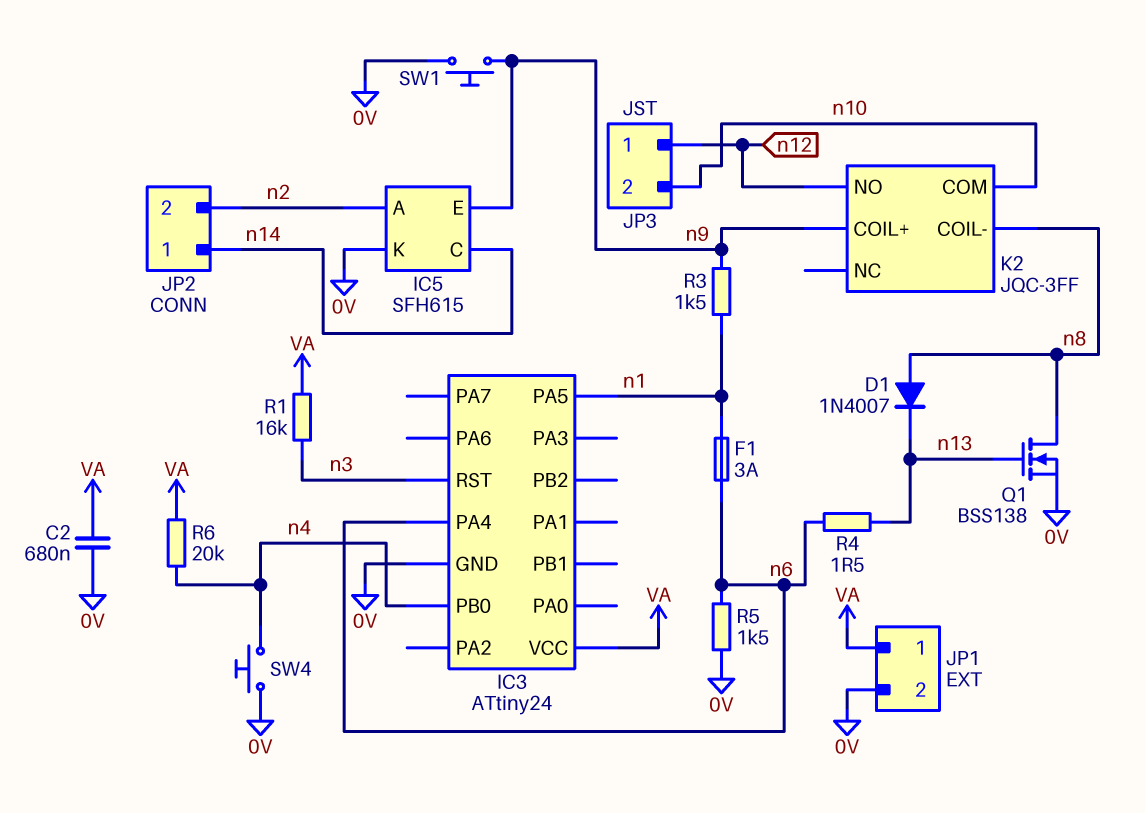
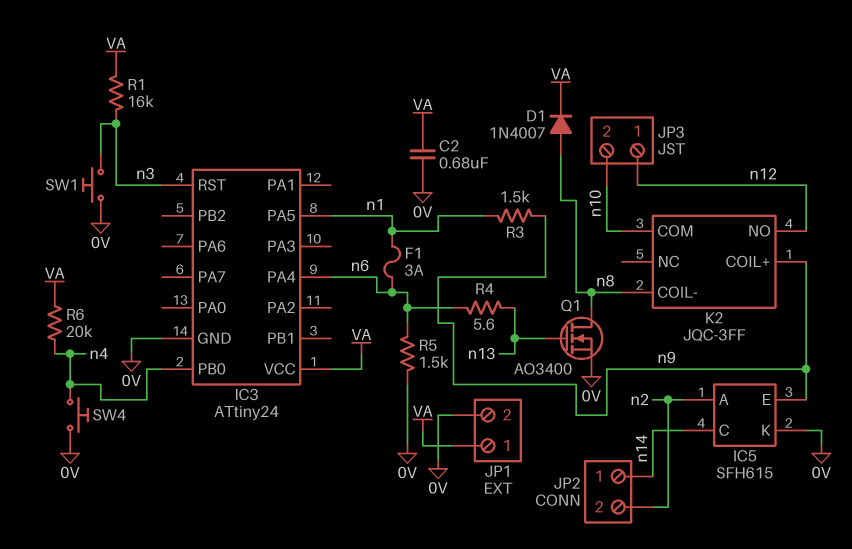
D1: diode 1N4007 (A n8, K n13) -> diode 1N4007 (A n8, K VA)
Q1: NMOS BSS138 (G n13, D n8, S 0V) -> NMOS AO3400 (G n13, D n8, S 0V)
R4: 1.5 (n6, n13) -> 5.6 (n6, n13)
SW1: button (0V, n9) -> button (0V, n3)

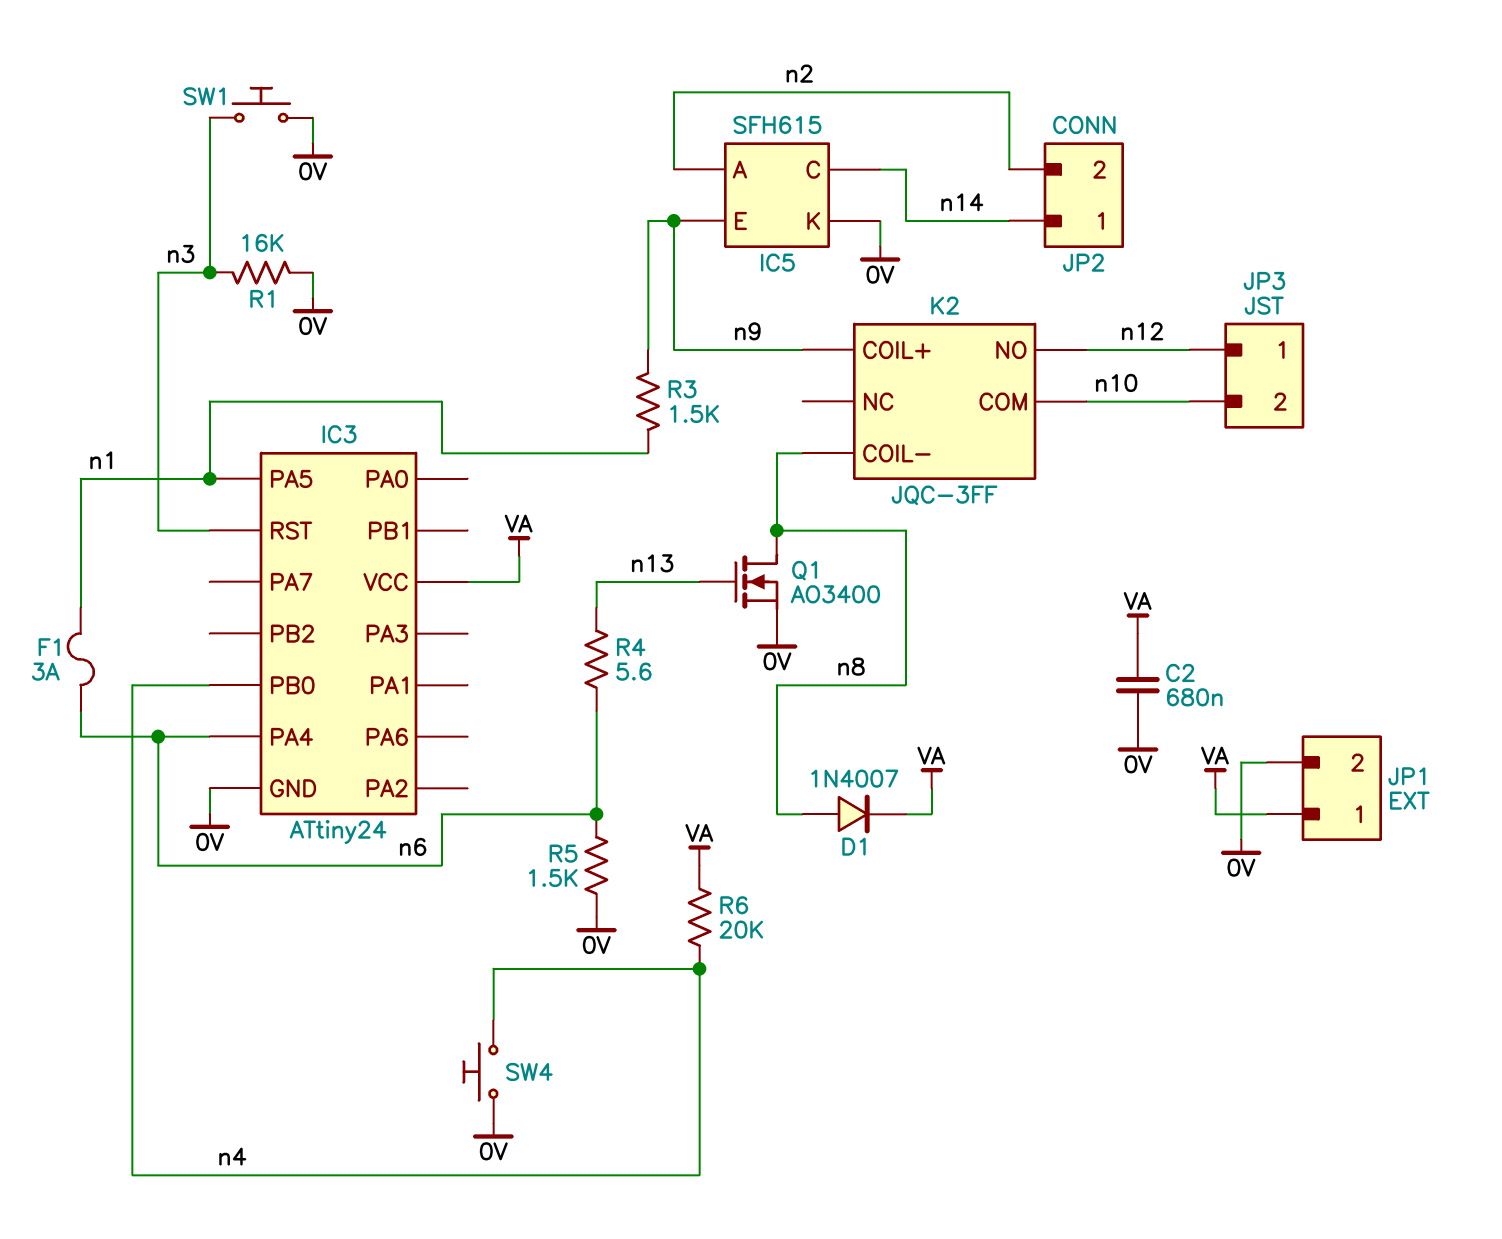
R1: 16k (VA, n3) -> 16k (0V, n3)

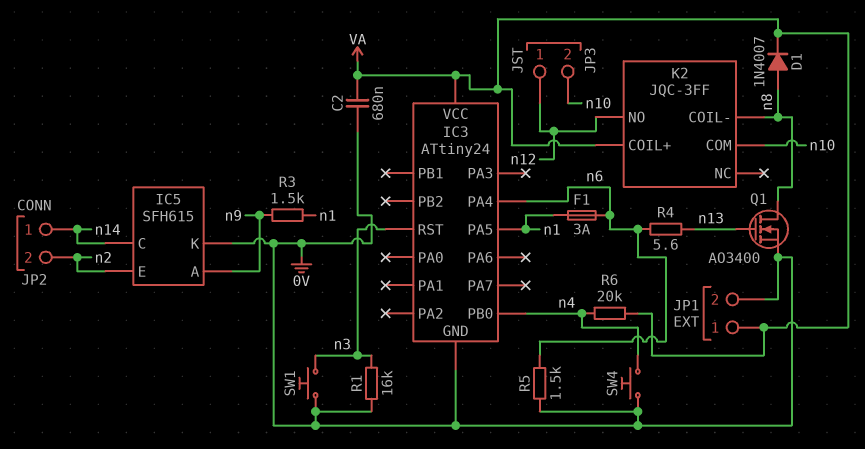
IC5 pin A: n2 -> n9
IC5 pin E: n9 -> n2
K2 pin COIL+: n9 -> VA

